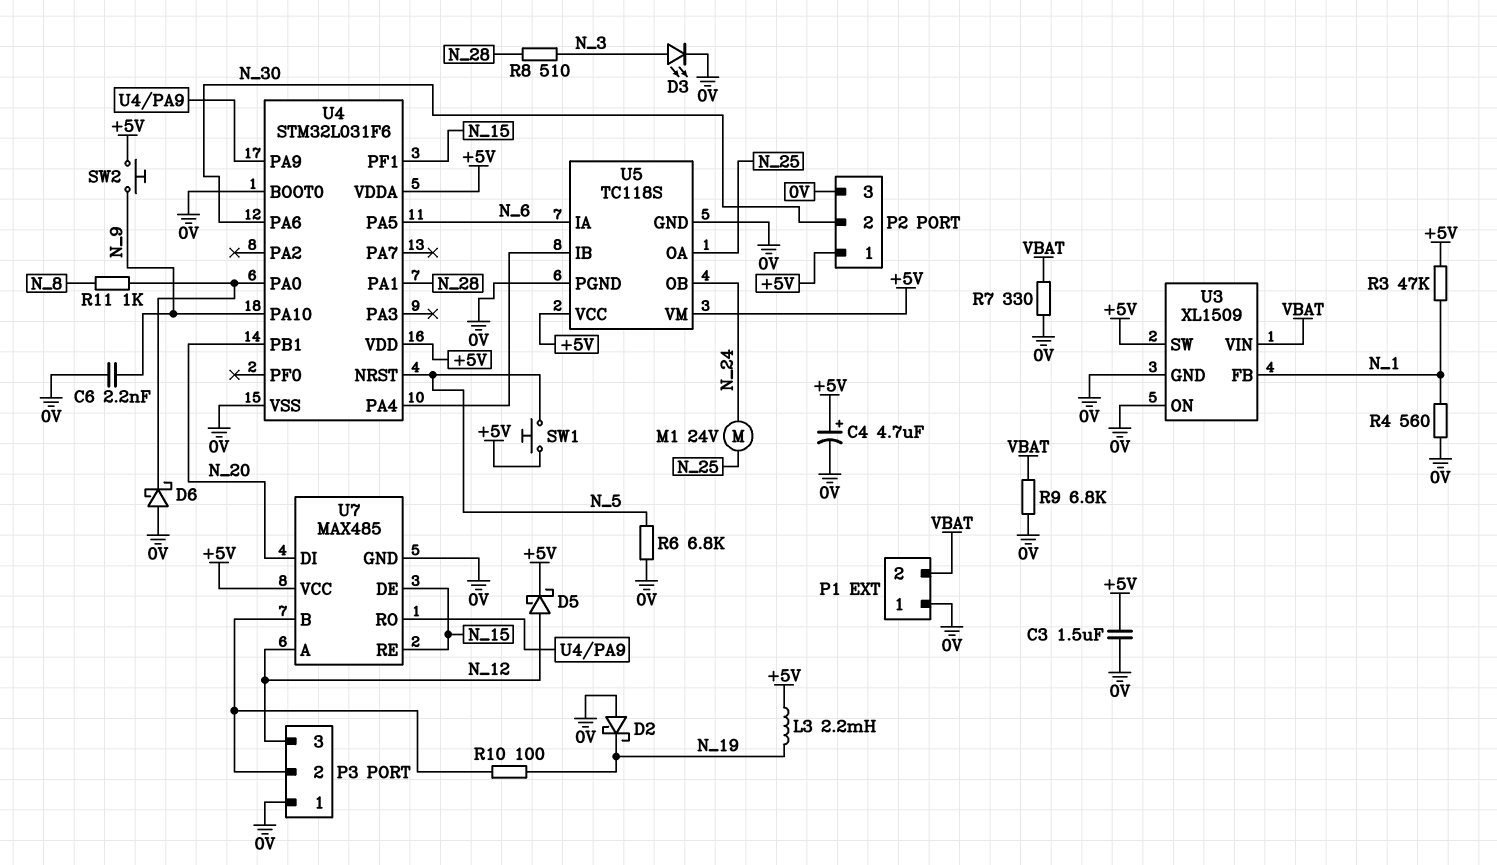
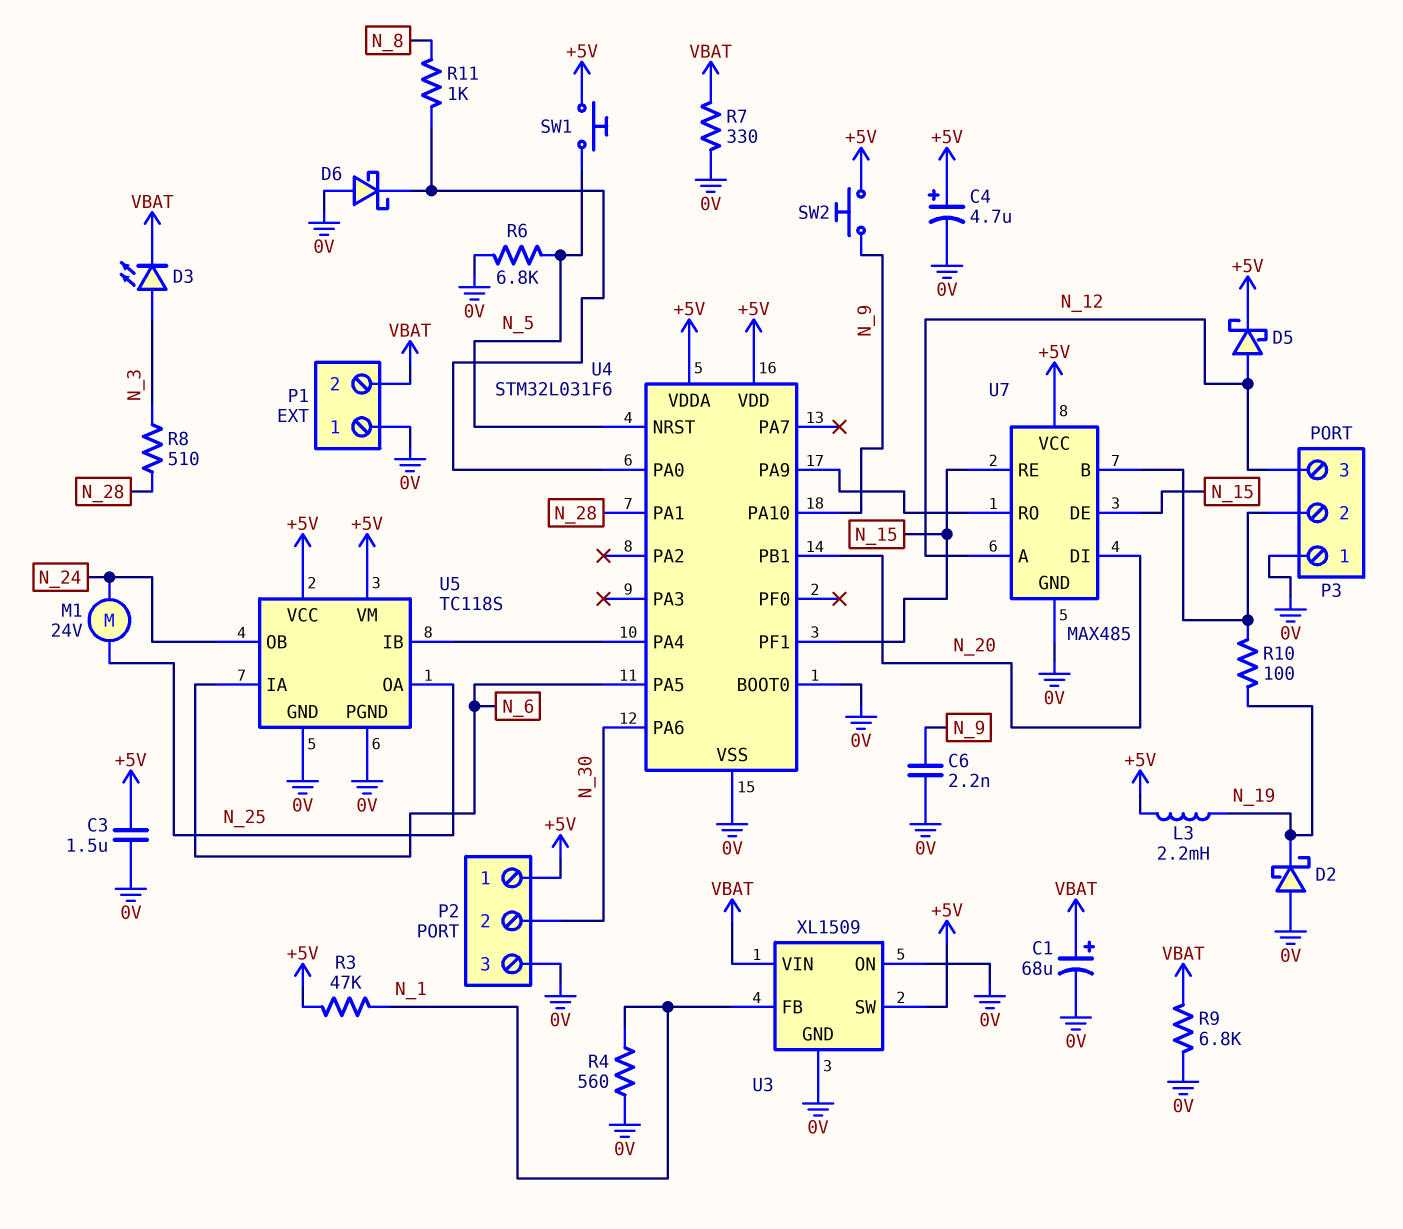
C1: none -> 68uF (plus VBAT, minus 0V)
D3: LED (A N_3, K 0V) -> LED (A N_3, K VBAT)

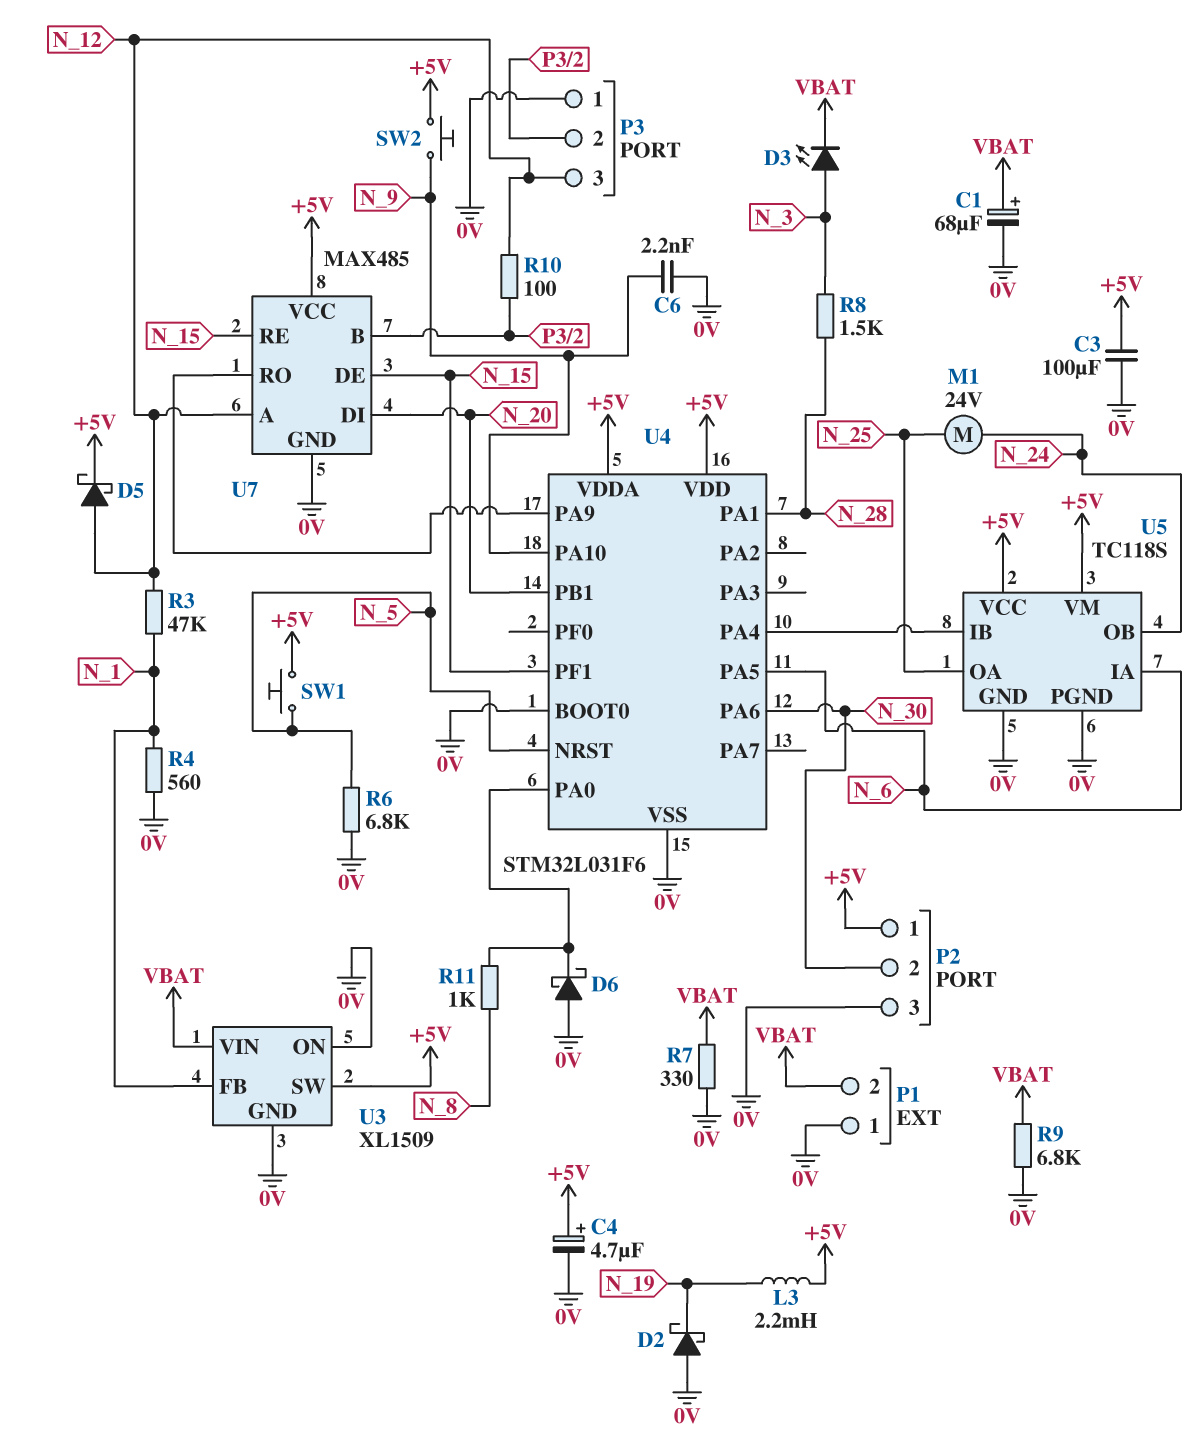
C3: 1.5uF (+5V, 0V) -> 100uF (+5V, 0V)
R3: 47k (+5V, N_1) -> 47k (N_1, N_12)
R8: 510 (N_3, N_28) -> 1.5k (N_3, N_28)
R10: 100 (N_19, P3/2) -> 100 (N_12, P3/2)

